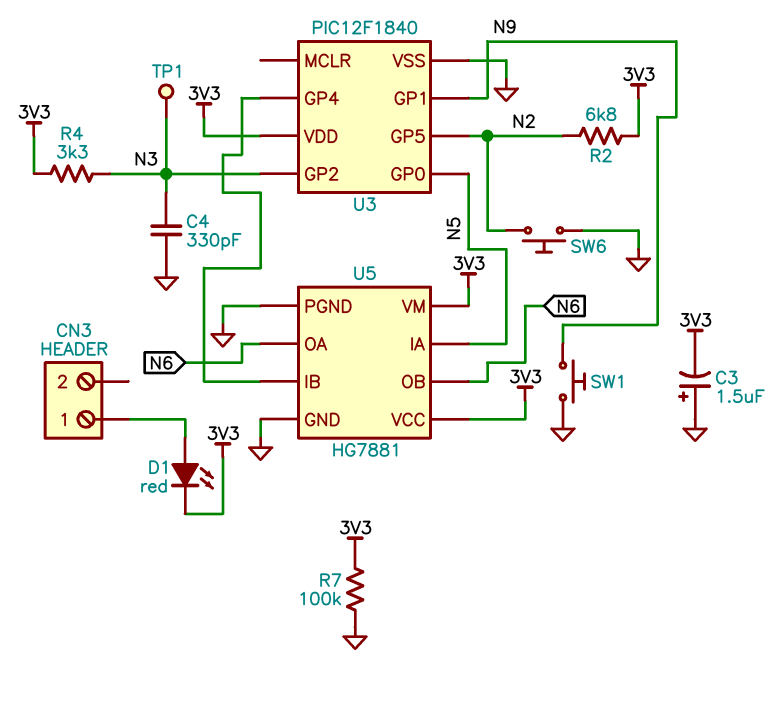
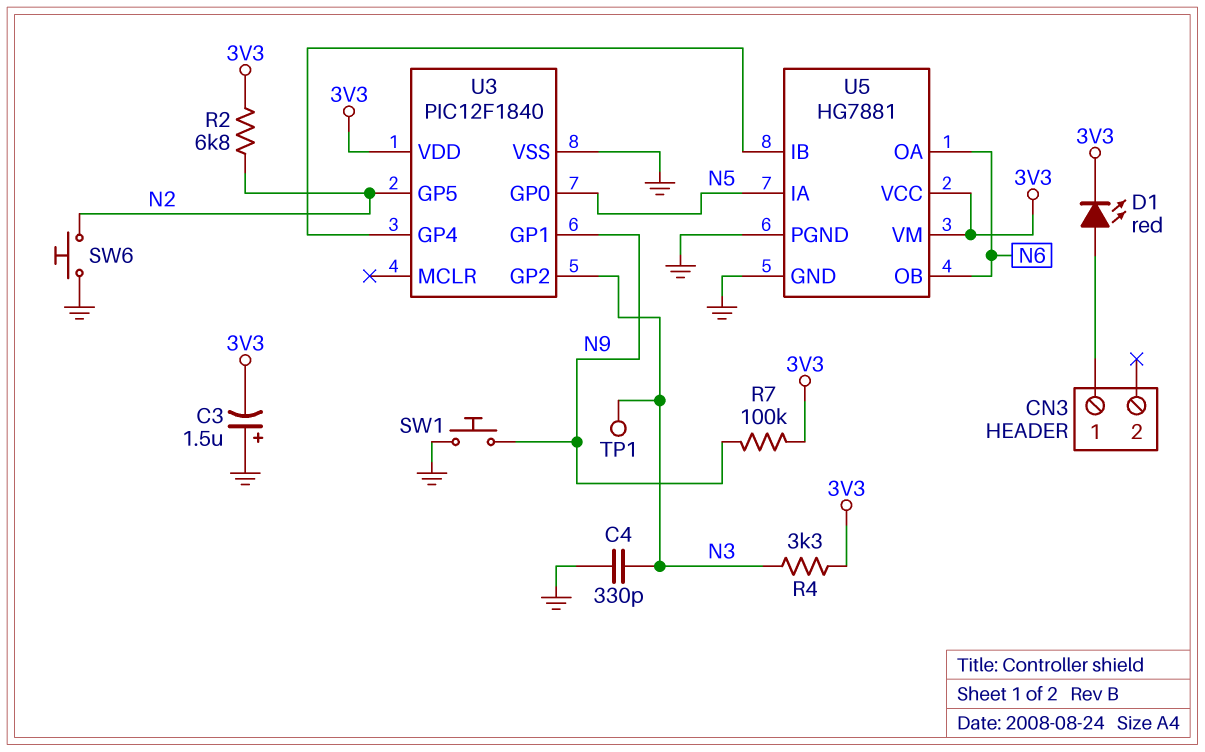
R7: 100k (3V3, GND) -> 100k (3V3, N9)

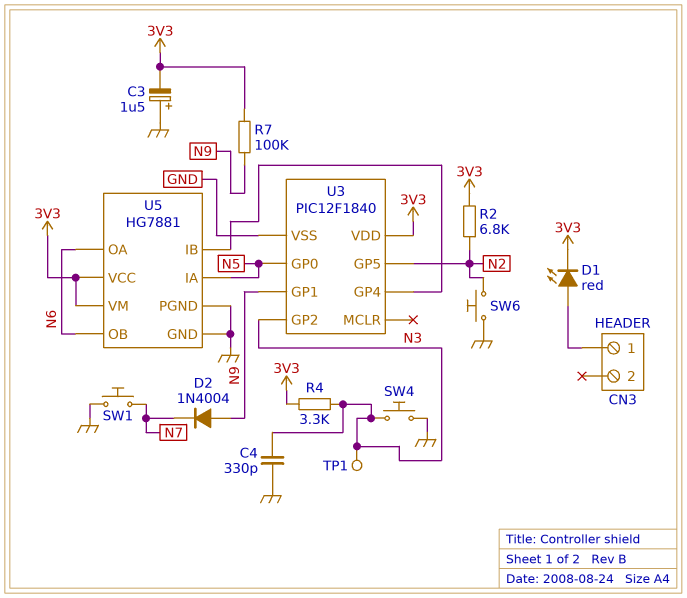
D2: none -> diode 1N4004 (A N9, K N7)
SW1: button (GND, N9) -> button (GND, N7)
SW4: none -> button (GND, N3)

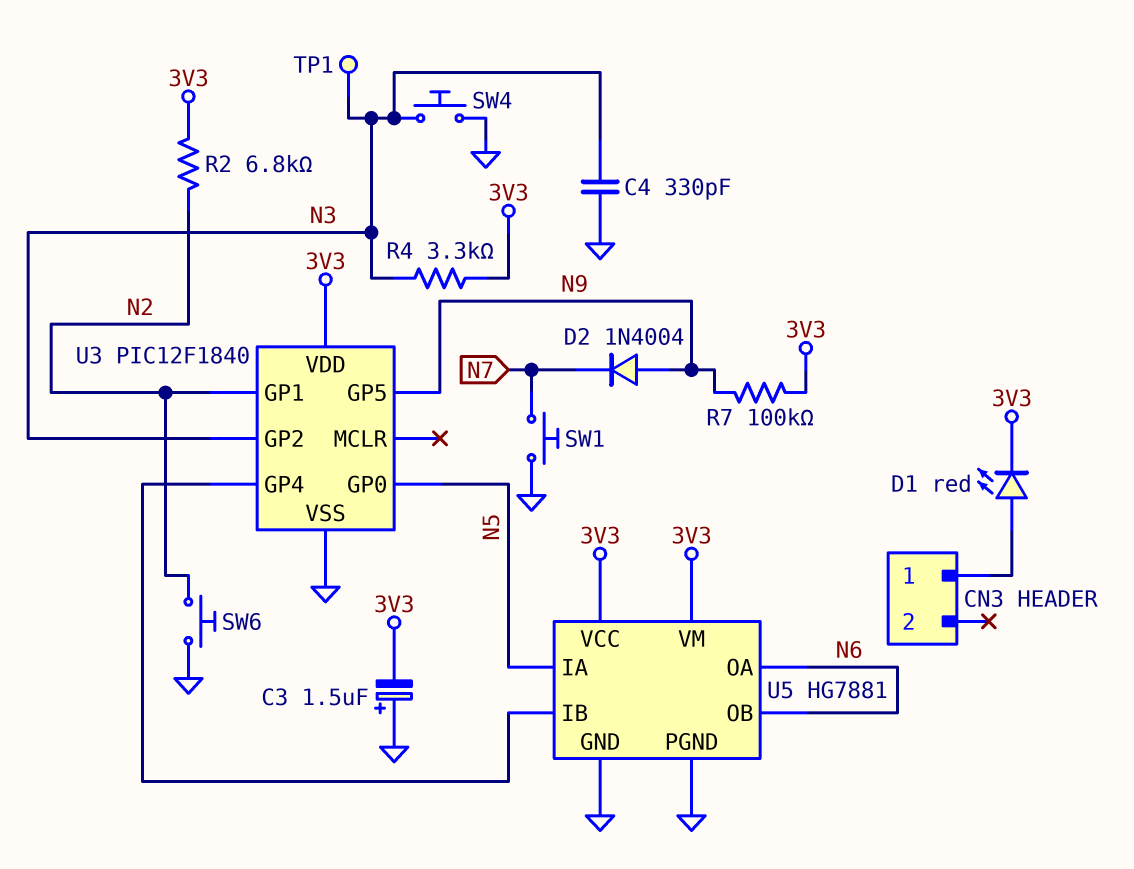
U3 pin GP1: N9 -> N2
U3 pin GP5: N2 -> N9

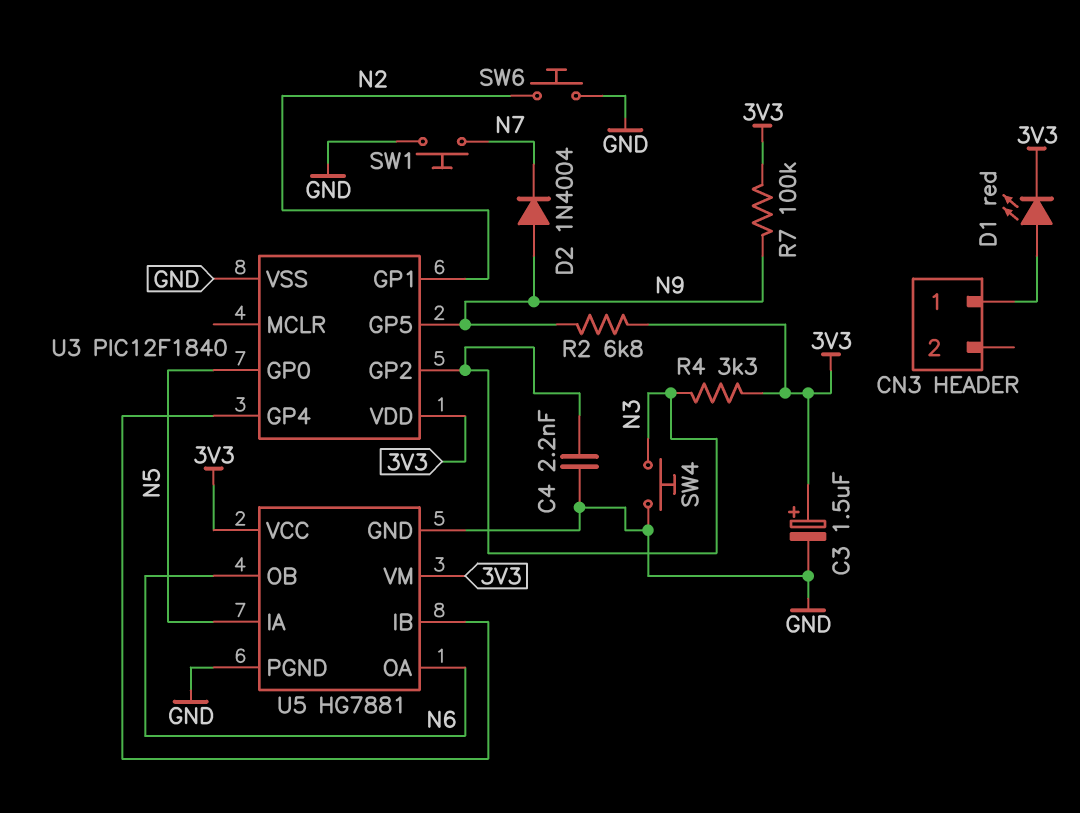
C3: 1.5uF (plus GND, minus 3V3) -> 1.5uF (plus 3V3, minus GND)
C4: 330pF (GND, N3) -> 2.2nF (GND, N3)
R2: 6.8k (3V3, N2) -> 6.8k (3V3, N9)
TP1: test point (N3) -> none

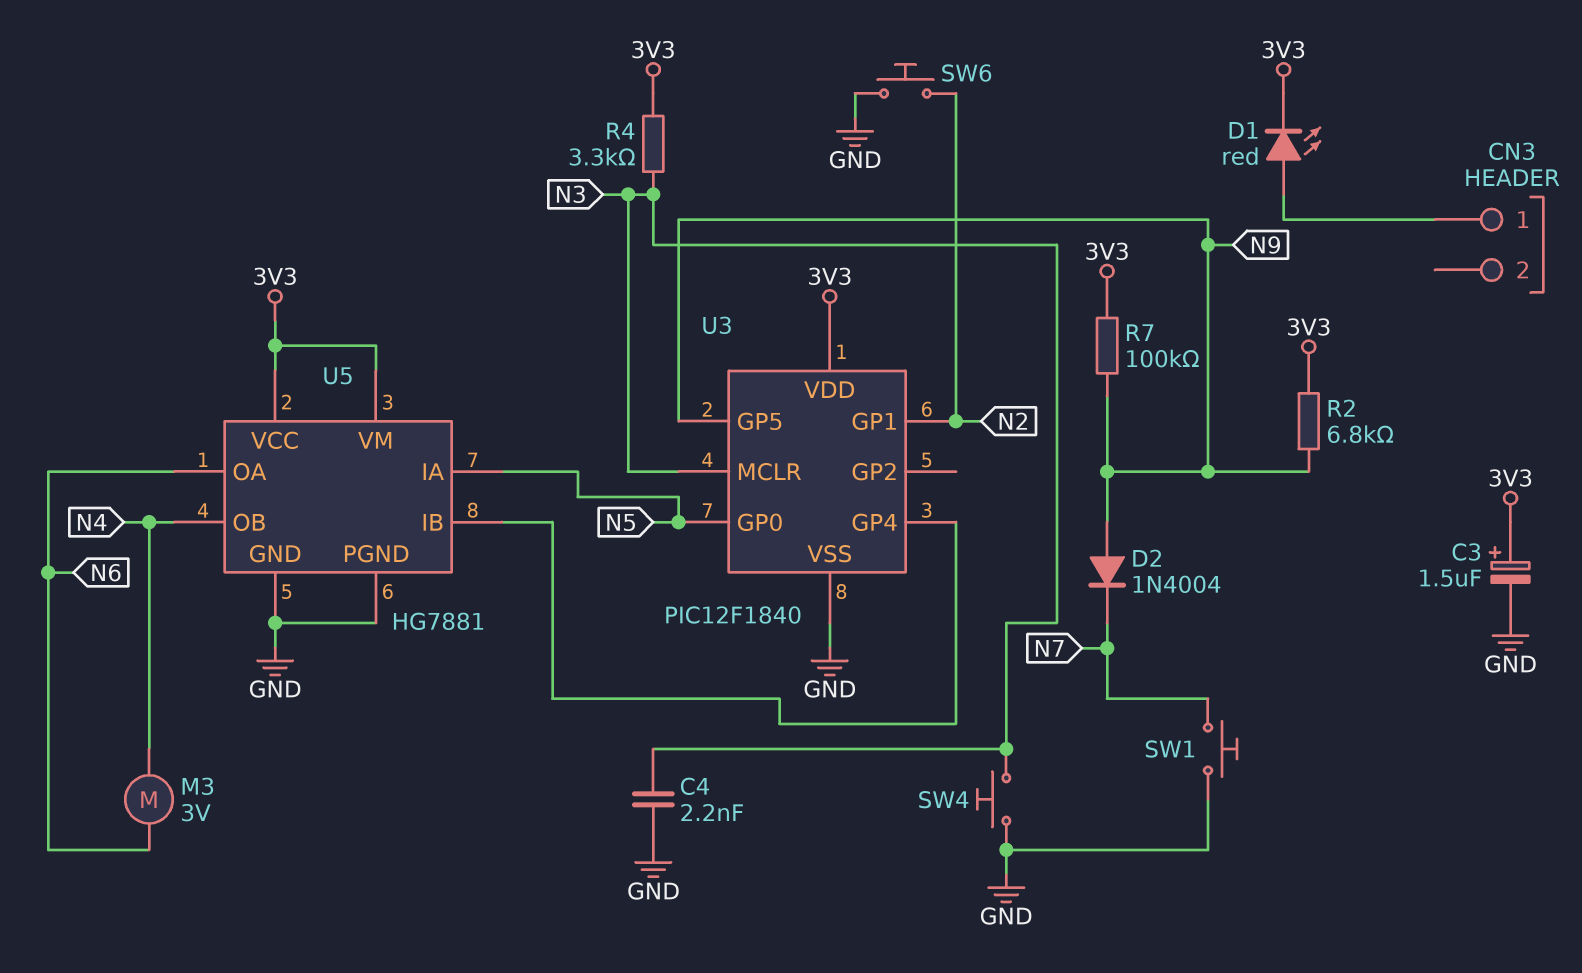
M3: none -> motor 3V (N4, N6)
U3 pin GP2: N3 -> none
U3 pin MCLR: none -> N3
U5 pin OB: N6 -> N4

